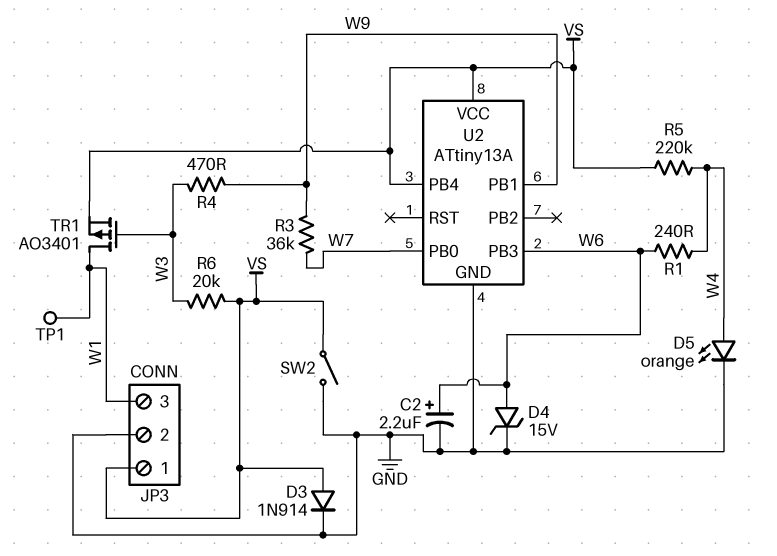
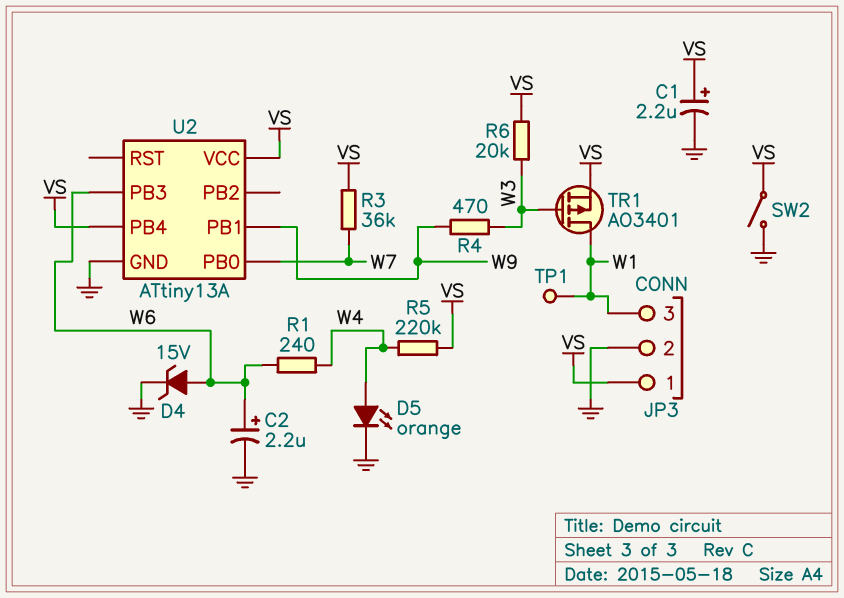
C1: none -> 2.2uF (plus VS, minus GND)
D3: diode 1N914 (A VS, K GND) -> none
R3: 36k (W7, W9) -> 36k (VS, W7)

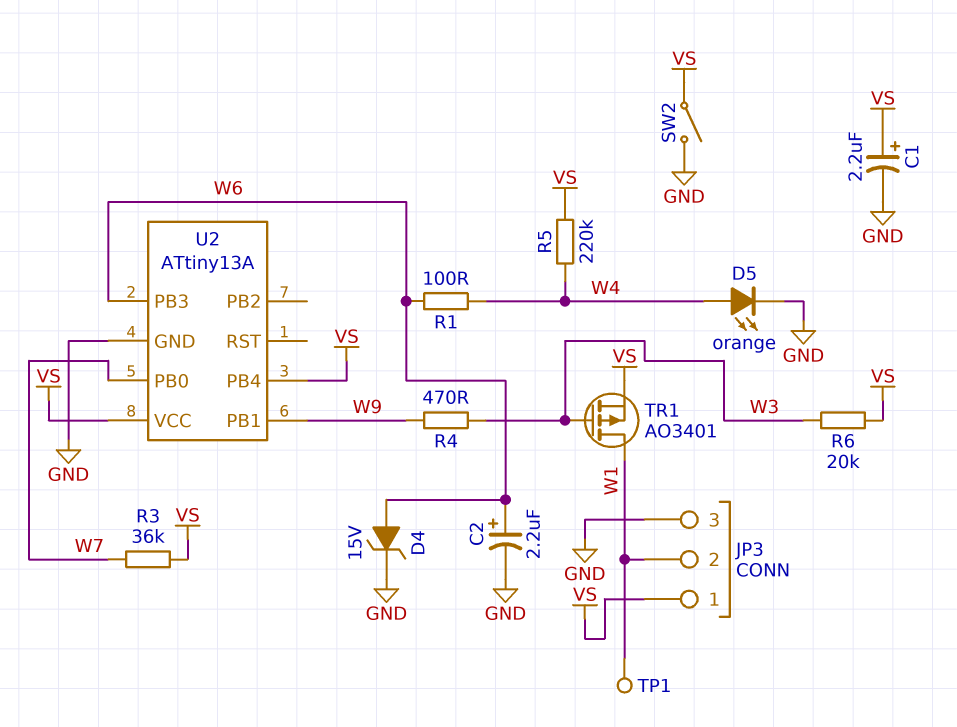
JP3 pin 2: GND -> W1
JP3 pin 3: W1 -> GND
R1: 240 (W4, W6) -> 100 (W4, W6)

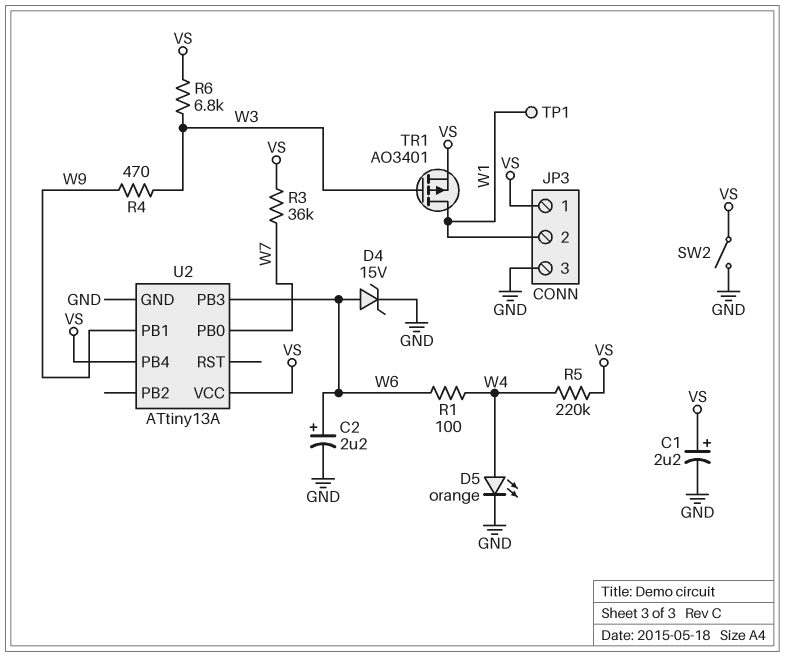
R6: 20k (VS, W3) -> 6.8k (VS, W3)

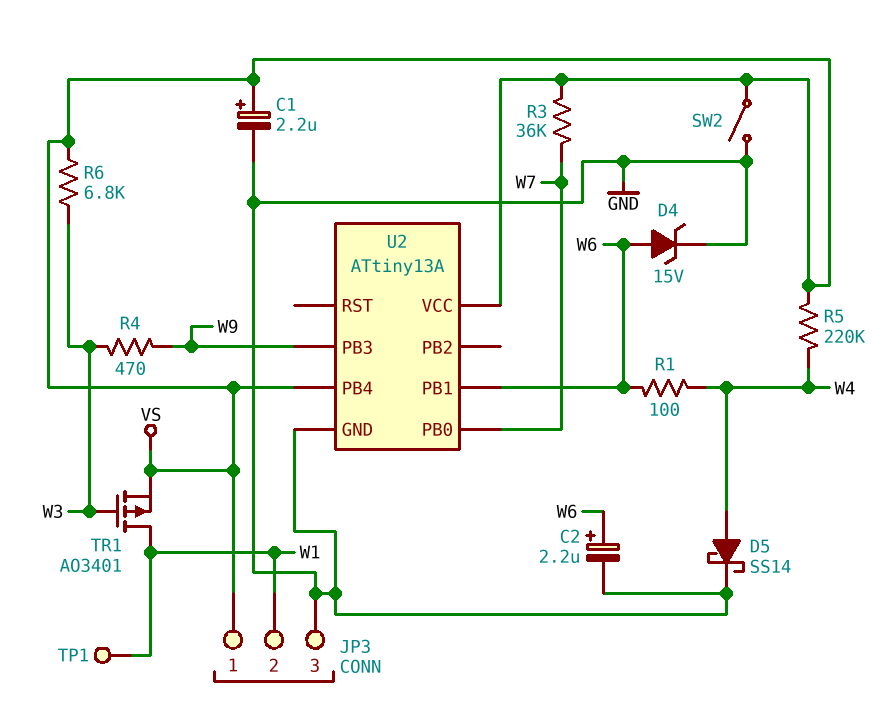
D5: LED orange (A W4, K GND) -> schottky SS14 (A W4, K GND)
U2 pin PB1: W9 -> W6
U2 pin PB3: W6 -> W9

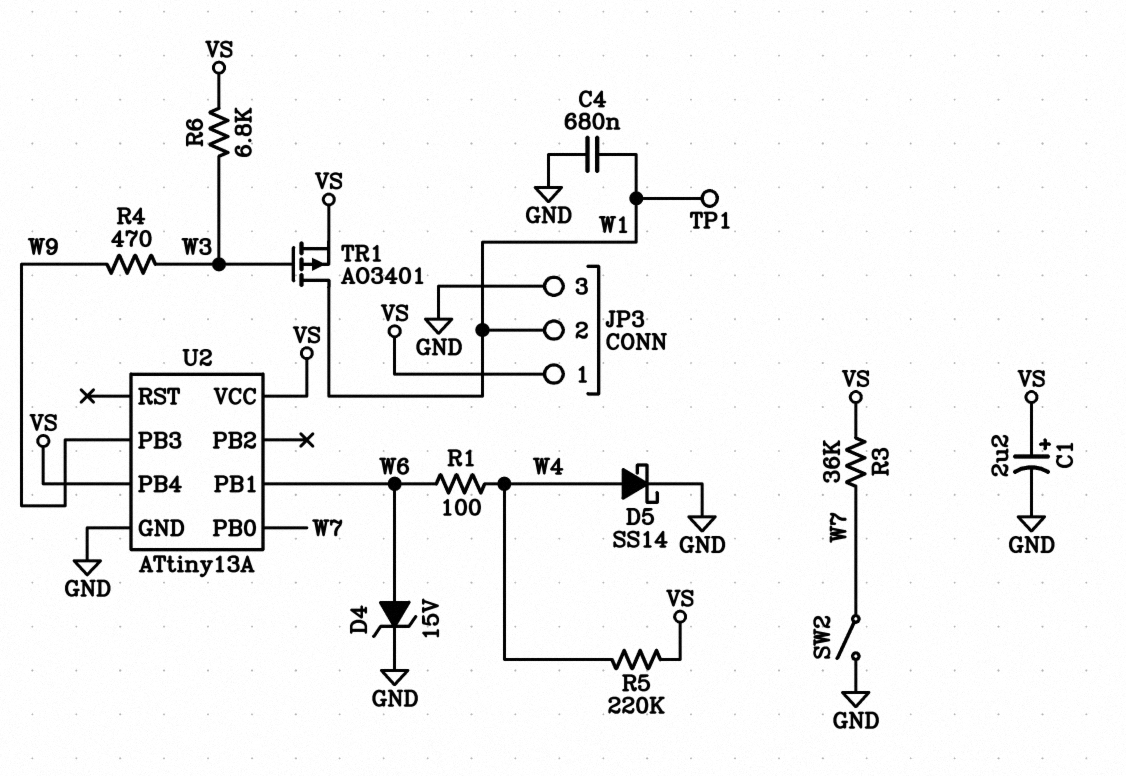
C2: 2.2uF (plus W6, minus GND) -> none
C4: none -> 680nF (GND, W1)
SW2: switch (GND, VS) -> switch (GND, W7)

